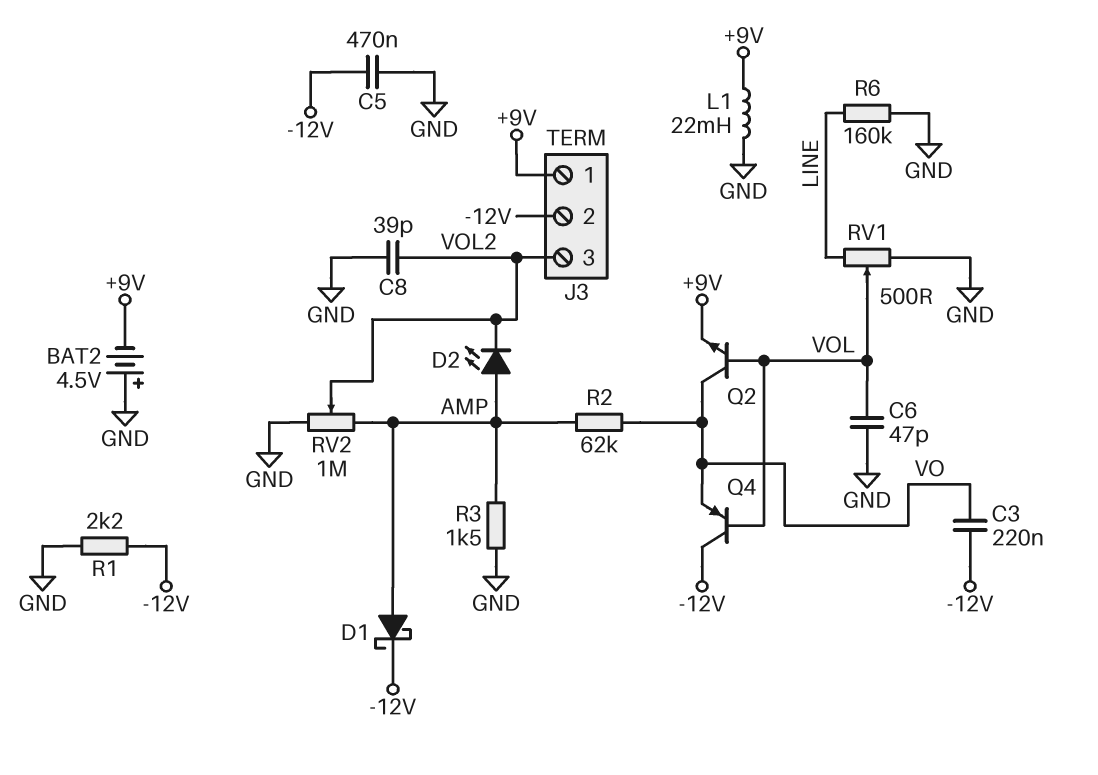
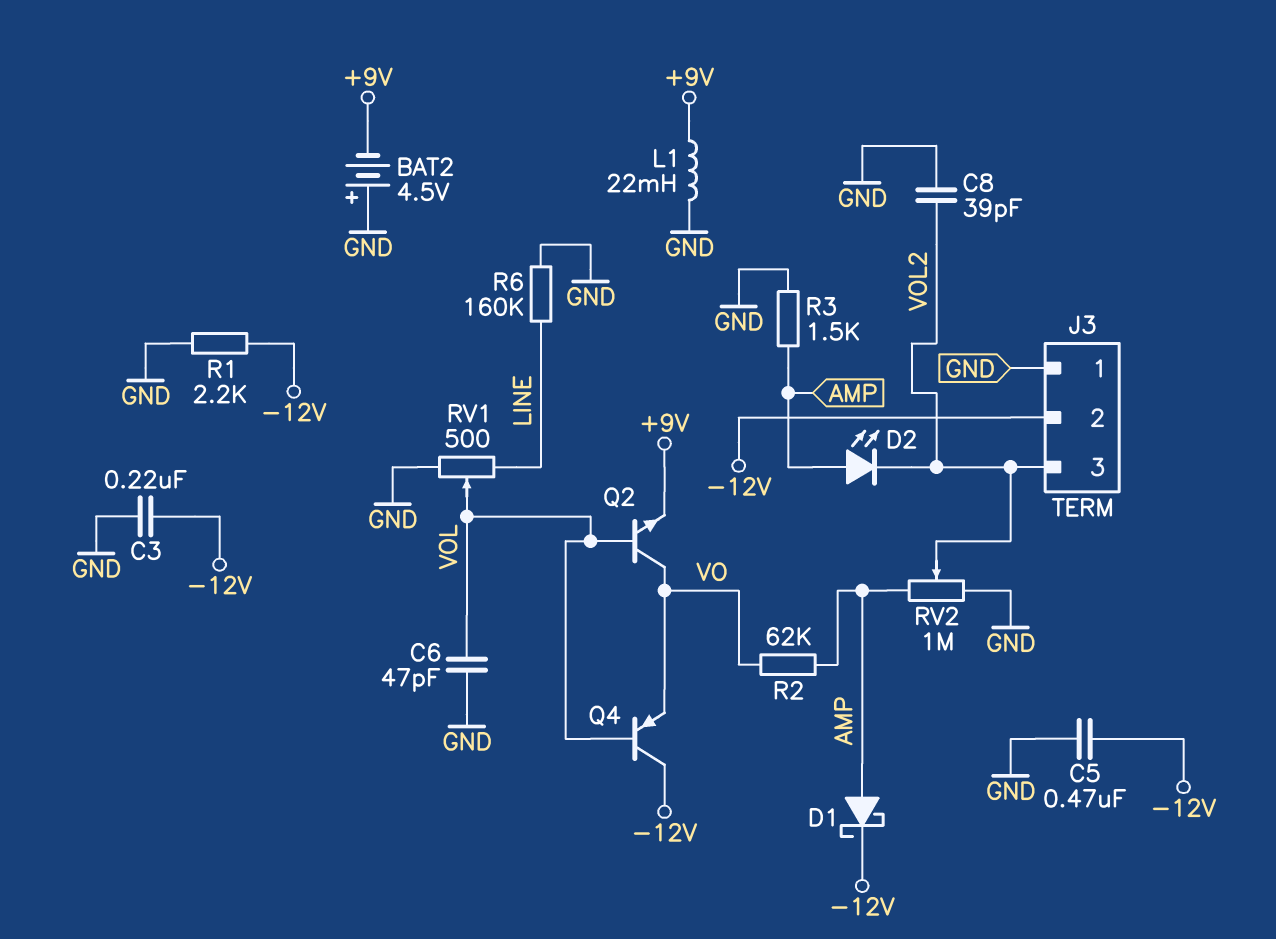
C3: 220nF (-12V, VO) -> 220nF (-12V, GND)
J3 pin 1: +9V -> GND

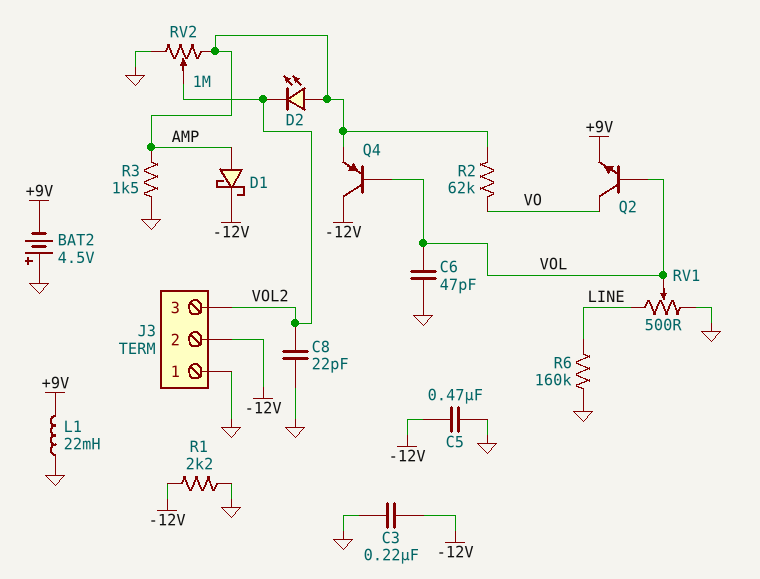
C8: 39pF (GND, VOL2) -> 22pF (GND, VOL2)
Q4: PNP (B VOL, C -12V, E VO) -> PNP (B VOL, C -12V, E AMP)

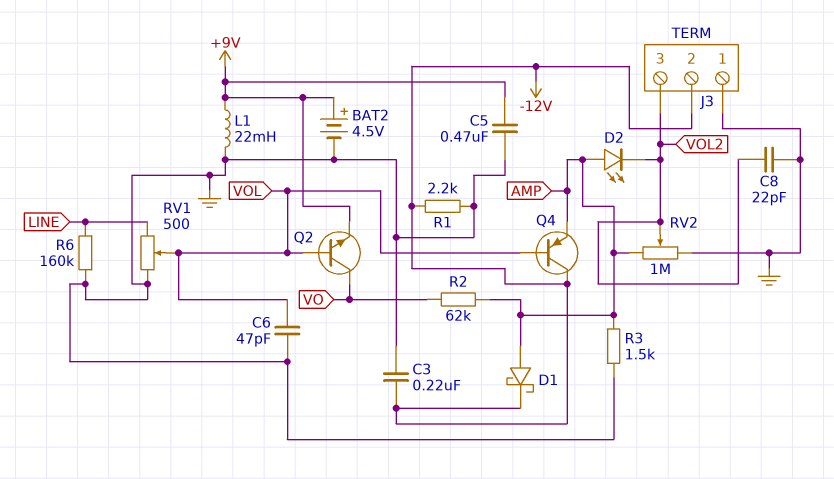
BAT2: 4.5V (plus GND, minus +9V) -> 4.5V (plus +9V, minus GND)
C5: 470nF (-12V, GND) -> 470nF (+9V, GND)

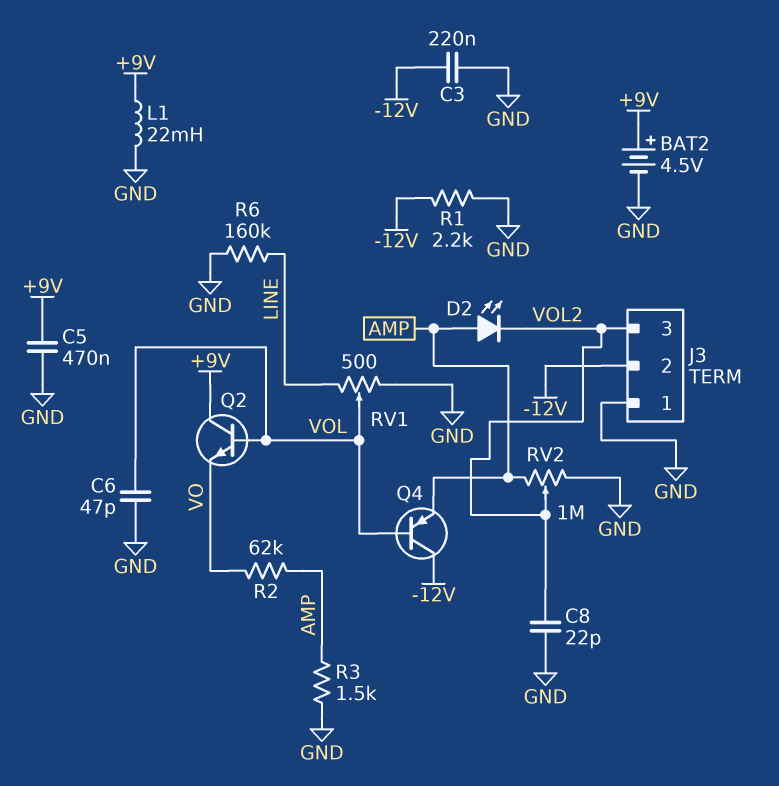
D1: schottky (A AMP, K -12V) -> none
Q2: NPN (B VOL, C VO, E +9V) -> NPN (B VOL, C +9V, E VO)

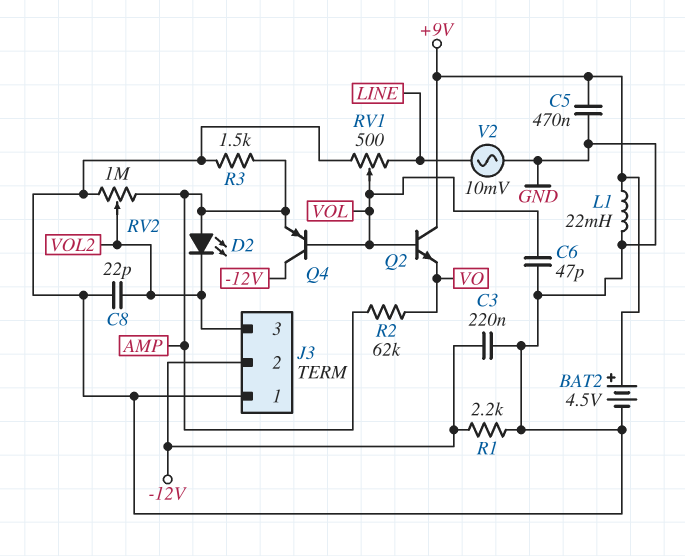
R6: 160k (GND, LINE) -> none
V2: none -> AC 10mV (GND, LINE)

